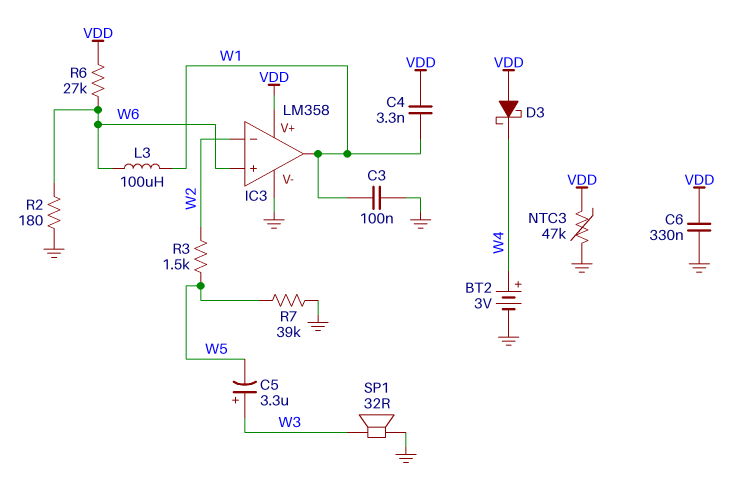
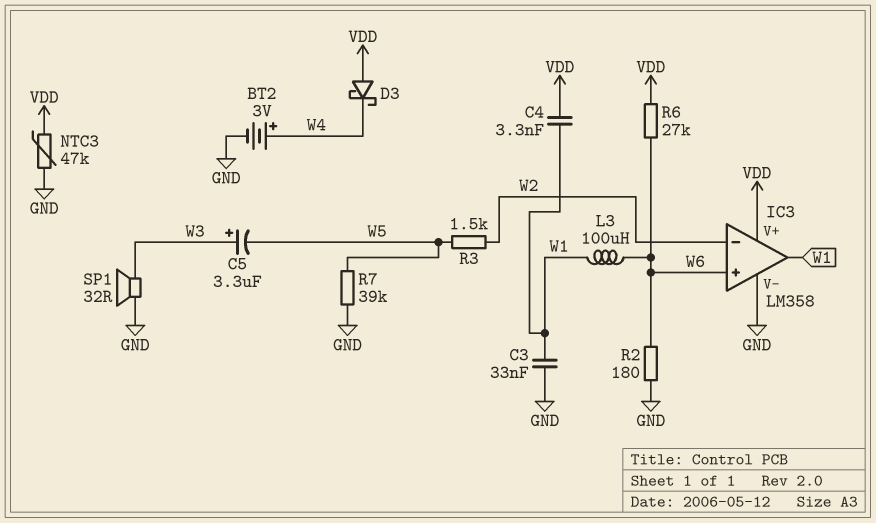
C3: 100nF (GND, W1) -> 33nF (GND, W1)
C6: 330nF (GND, VDD) -> none

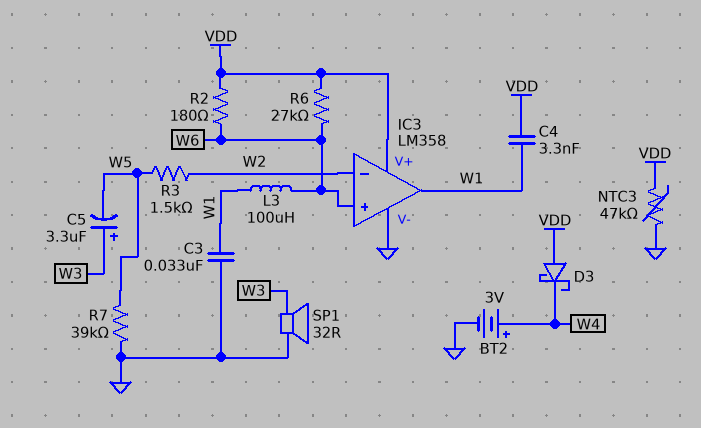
R2: 180 (GND, W6) -> 180 (VDD, W6)

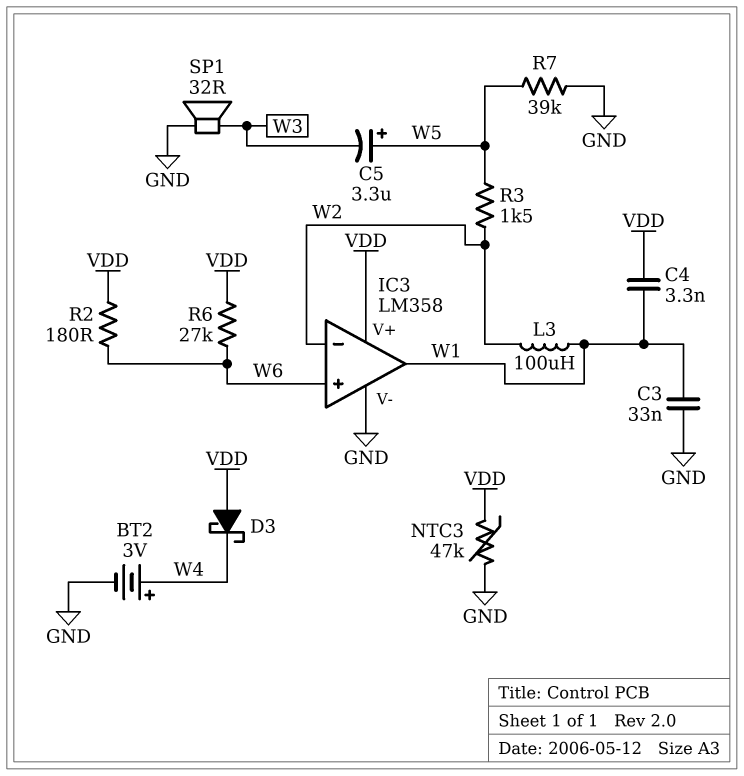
C5: 3.3uF (plus W3, minus W5) -> 3.3uF (plus W5, minus W3)
L3: 100uH (W1, W6) -> 100uH (W1, W2)

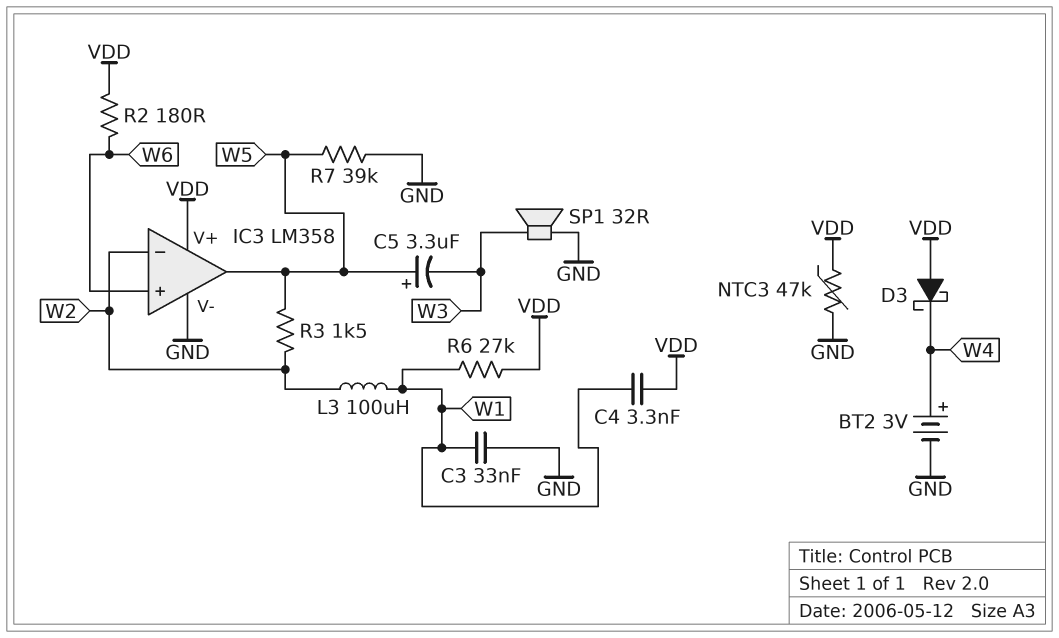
IC3 pin out: W1 -> W5
R6: 27k (VDD, W6) -> 27k (VDD, W1)

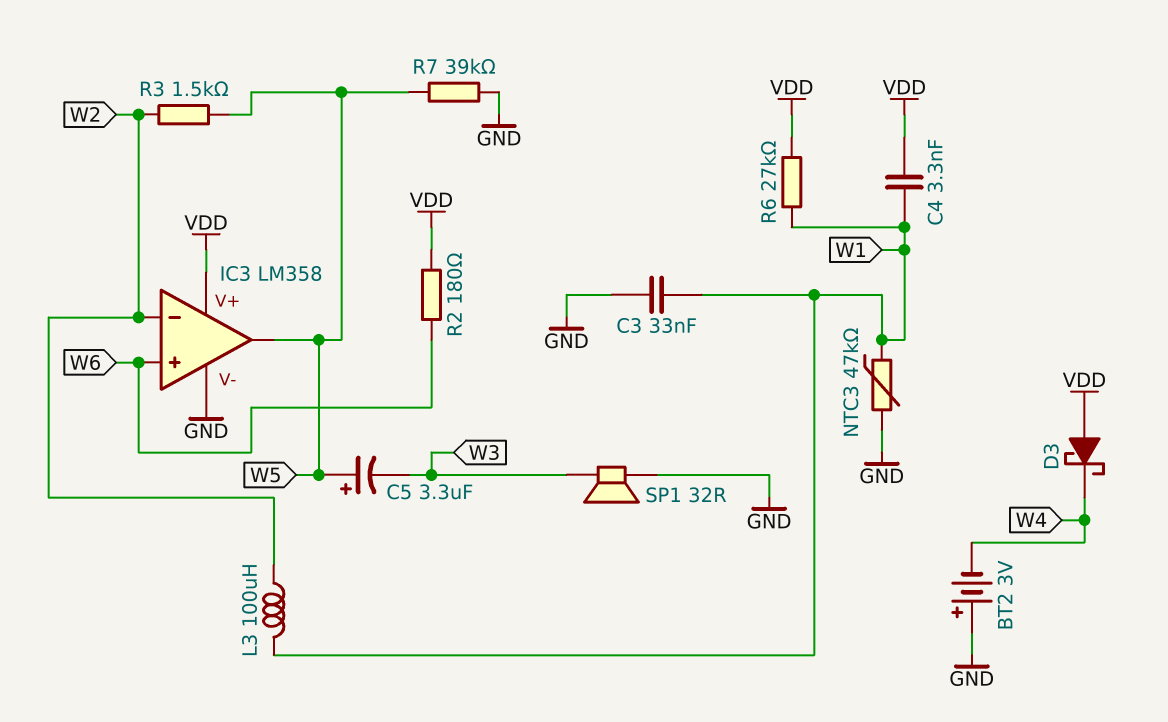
BT2: 3V (plus W4, minus GND) -> 3V (plus GND, minus W4)
NTC3: 47k (GND, VDD) -> 47k (GND, W1)

